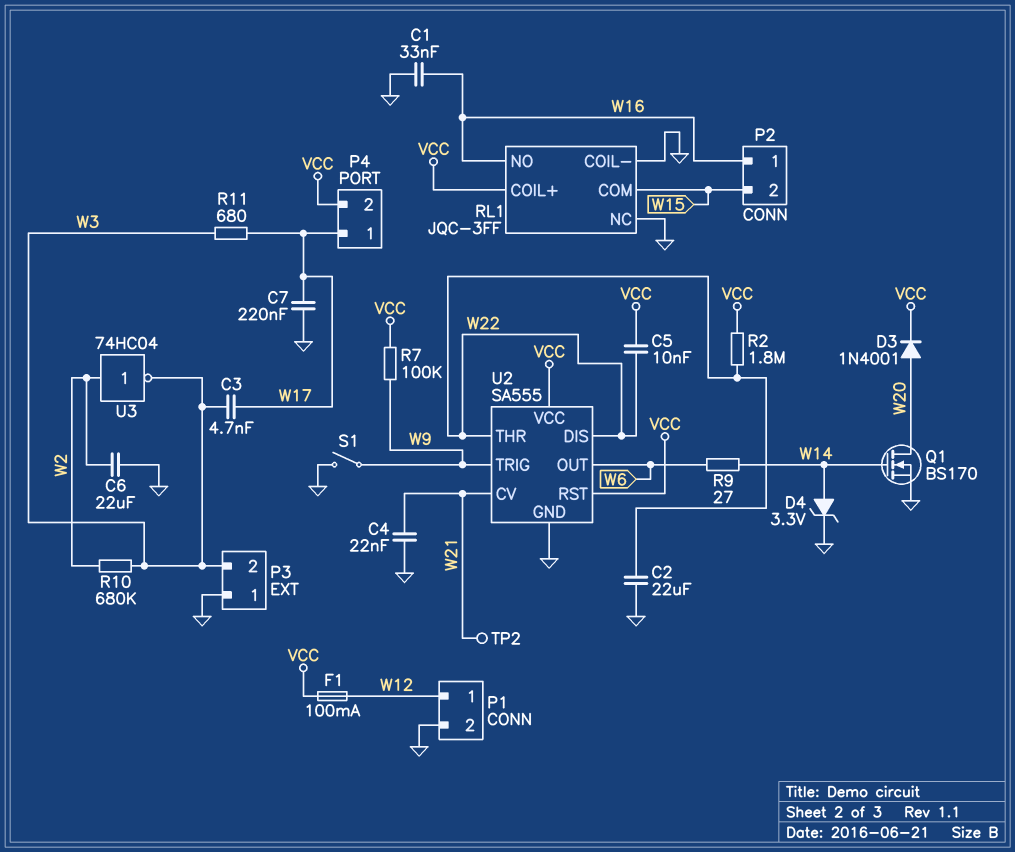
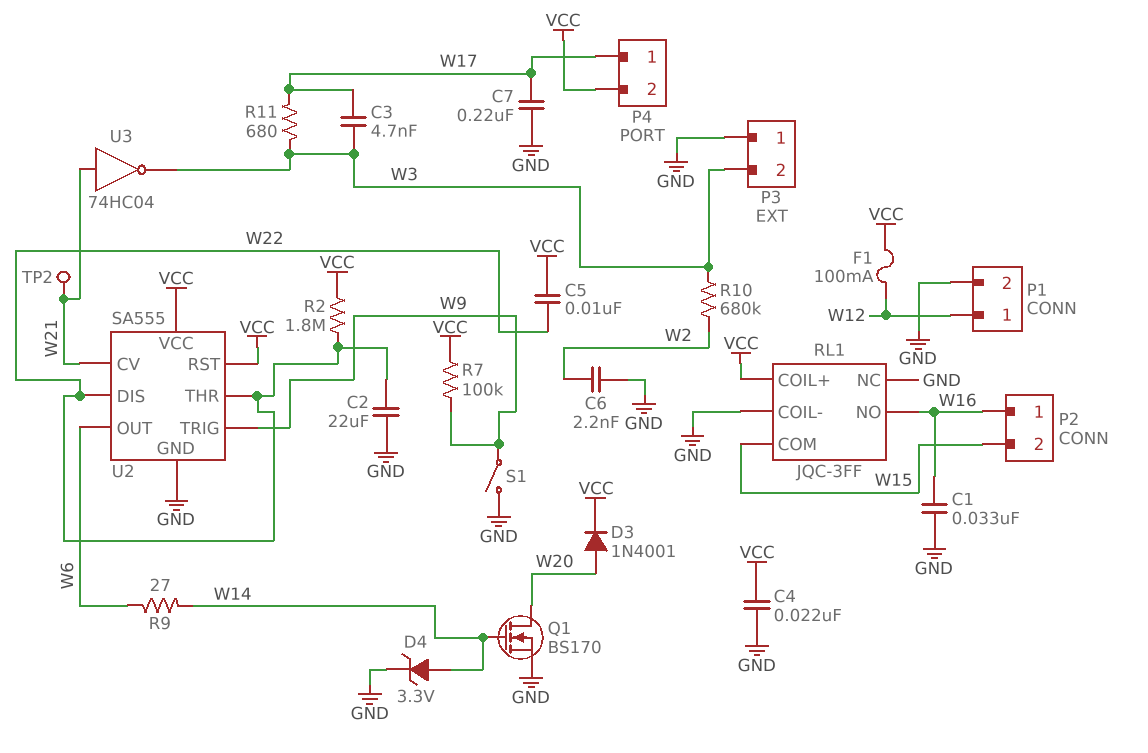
C4: 22nF (GND, W21) -> 22nF (GND, VCC)
C6: 22uF (GND, W2) -> 2.2nF (GND, W2)
U3: NOT 74HC04 (in W2, out W3) -> NOT 74HC04 (in W21, out W3)

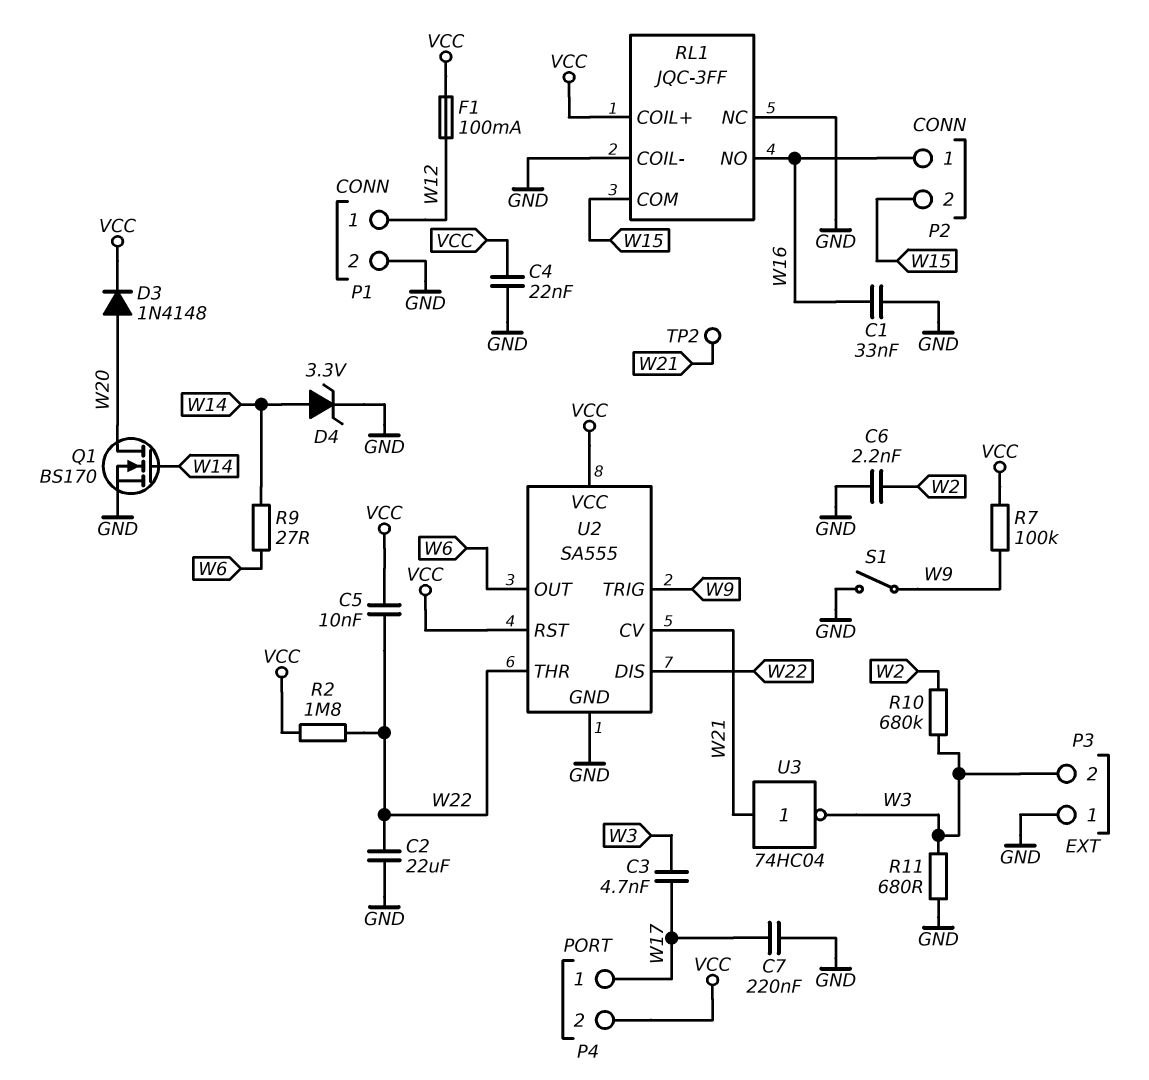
D3: diode 1N4001 (A W20, K VCC) -> diode 1N4148 (A W20, K VCC)
R11: 680 (W3, W17) -> 680 (GND, W3)

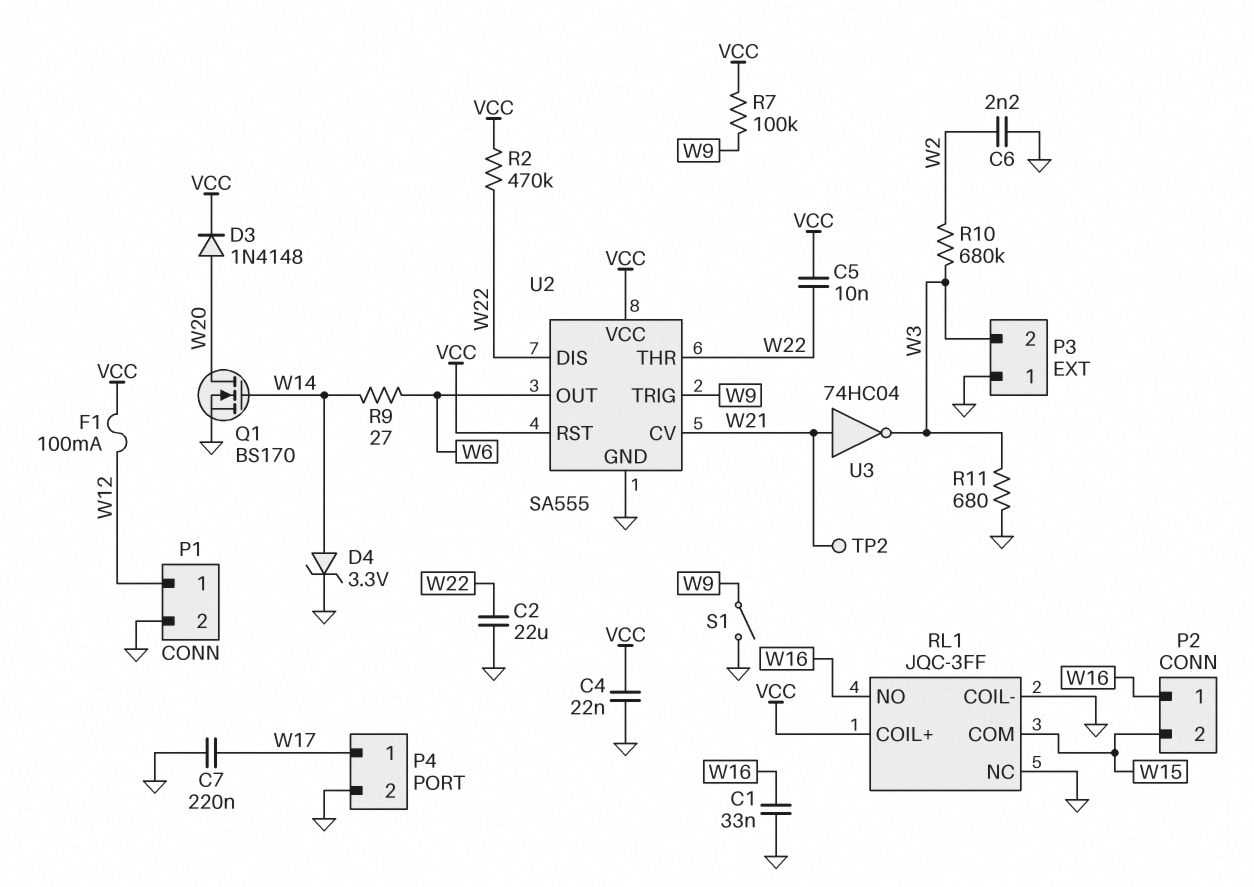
C3: 4.7nF (W3, W17) -> none
P4 pin 2: VCC -> GND
R2: 1.8M (VCC, W22) -> 470k (VCC, W22)

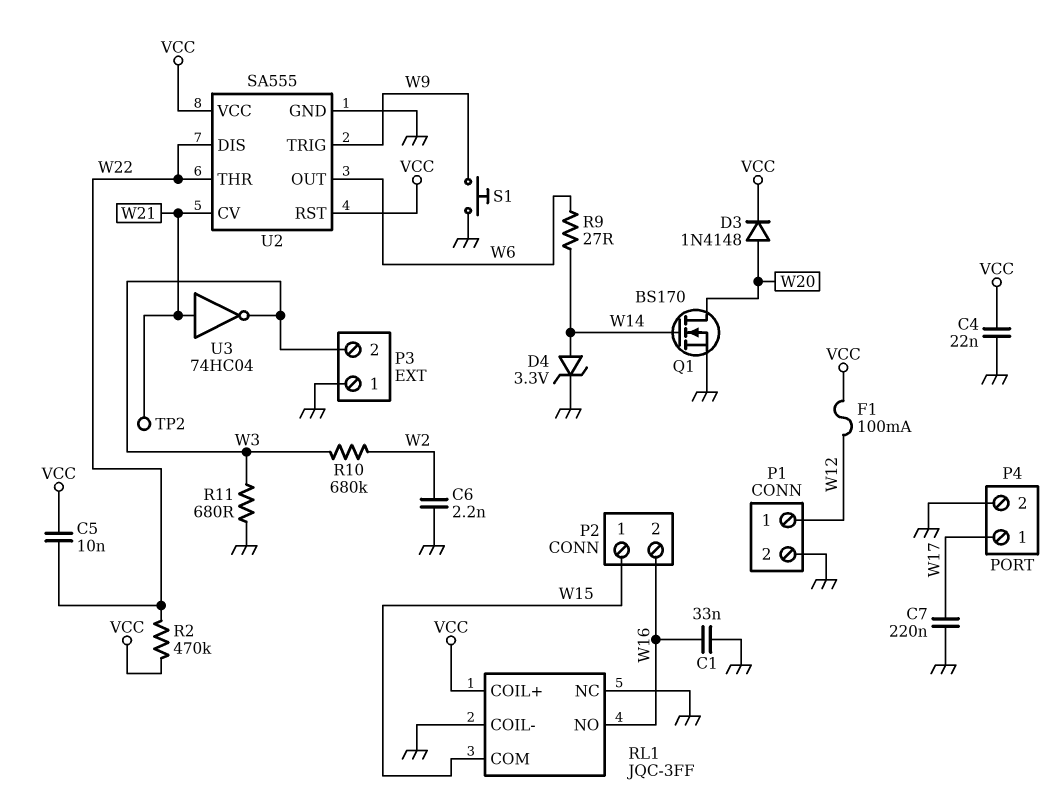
C2: 22uF (GND, W22) -> none
P2 pin 1: W16 -> W15
P2 pin 2: W15 -> W16
R7: 100k (VCC, W9) -> none
S1: switch (GND, W9) -> button (GND, W9)

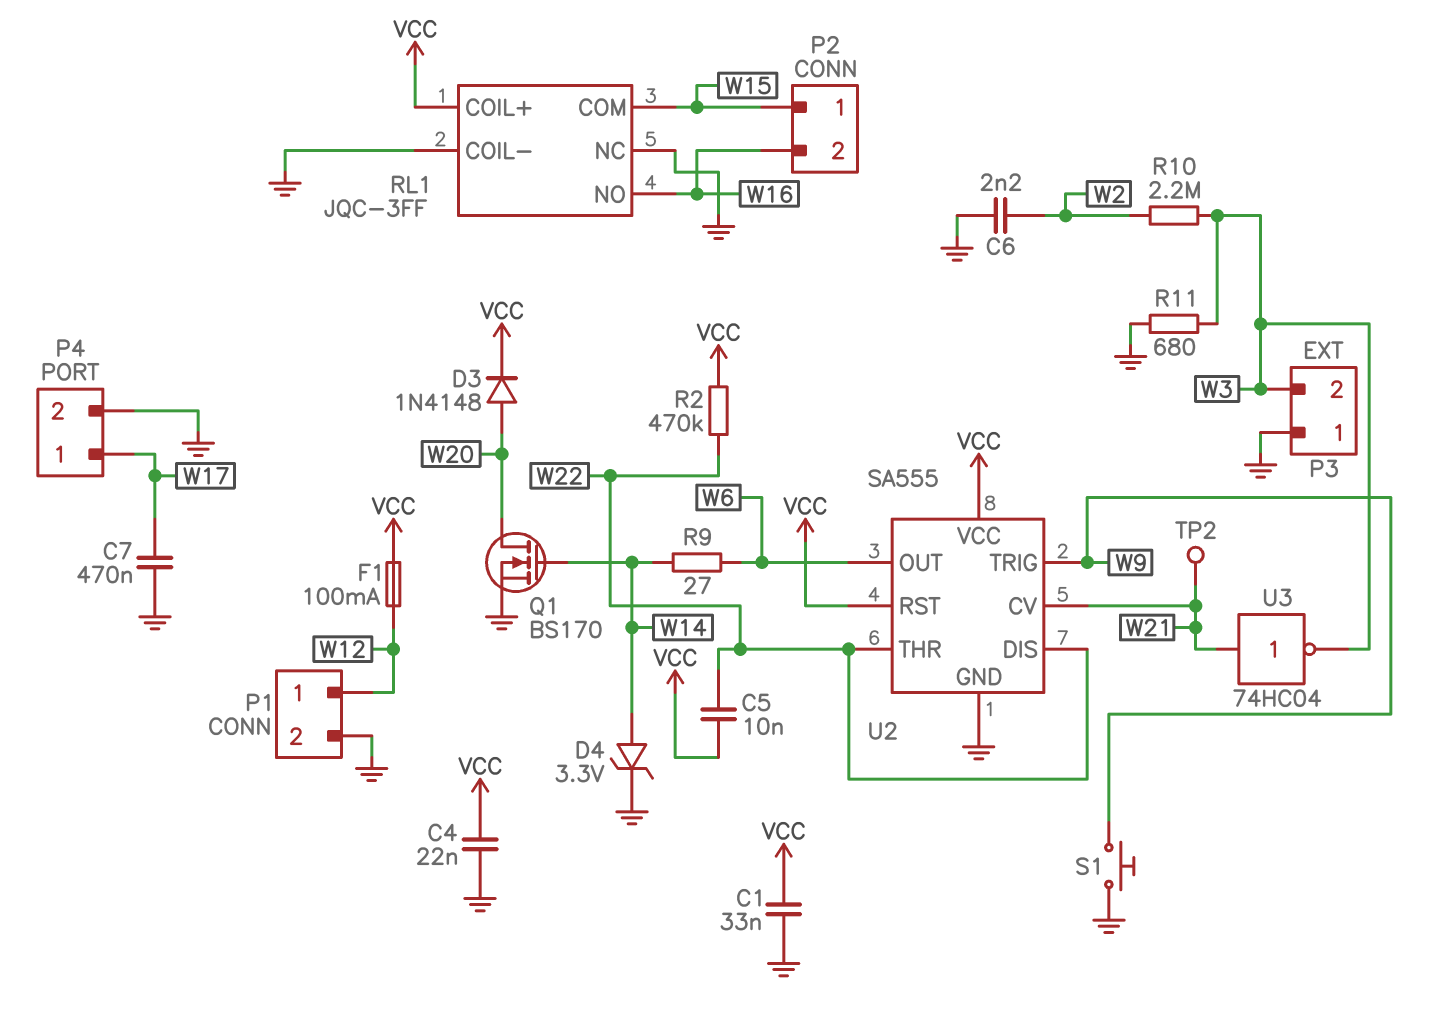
C1: 33nF (GND, W16) -> 33nF (GND, VCC)
C7: 220nF (GND, W17) -> 470nF (GND, W17)
R10: 680k (W2, W3) -> 2.2M (W2, W3)

